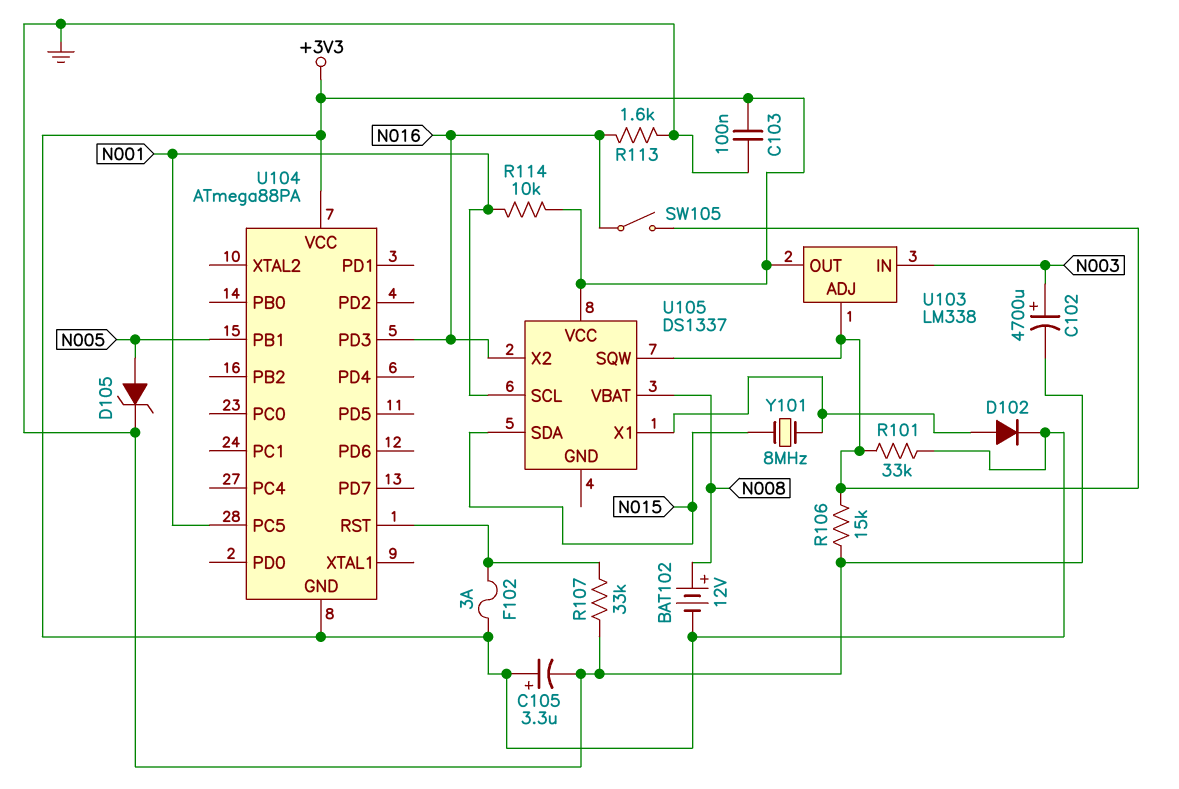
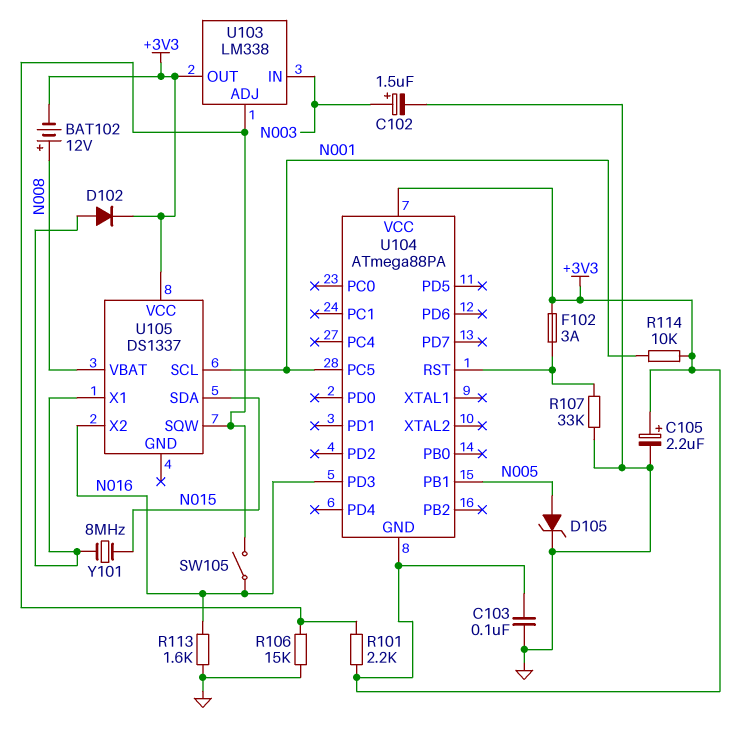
C102: 4700uF (plus N003, minus GND) -> 1.5uF (plus N003, minus GND)
C105: 3.3uF (plus +3V3, minus GND) -> 2.2uF (plus +3V3, minus GND)
R101: 33k (+3V3, U103/ADJ) -> 2.2k (+3V3, U103/ADJ)

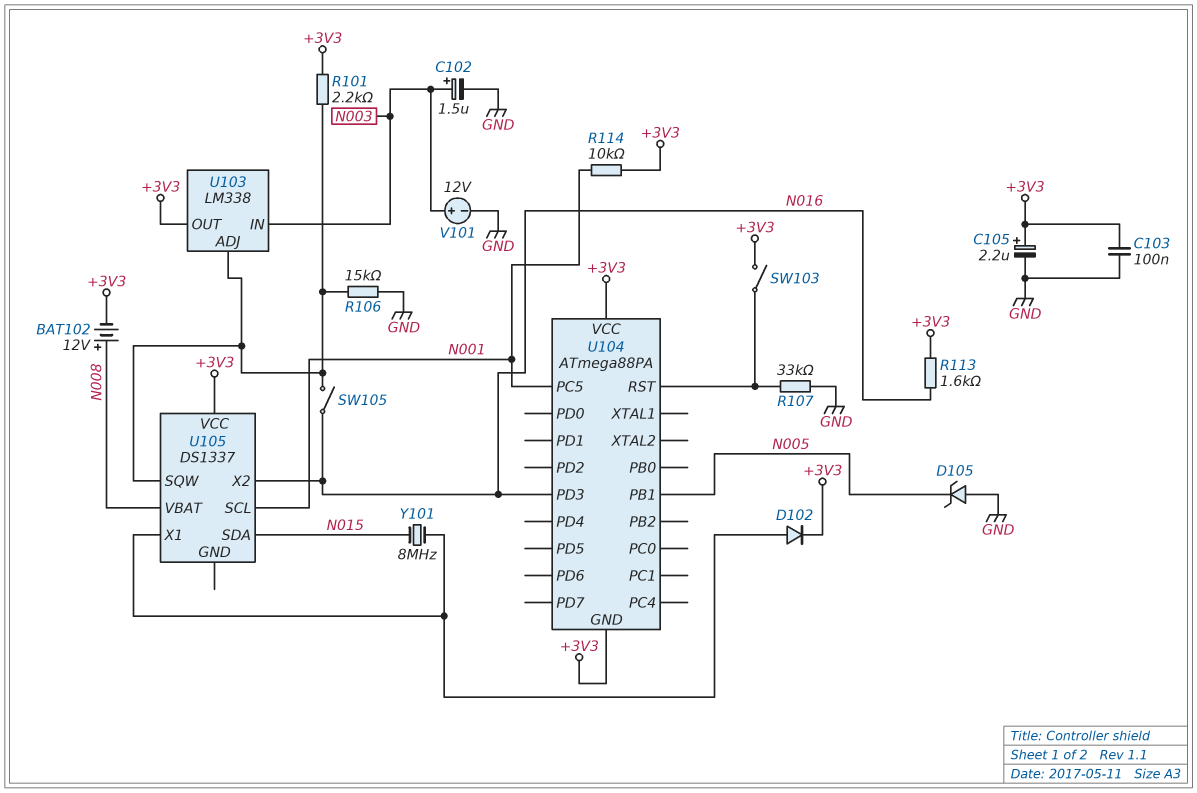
D105: zener (A N005, K GND) -> zener (A GND, K N005)
F102: 3A (+3V3, U104/RST) -> none
R113: 1.6k (GND, N016) -> 1.6k (+3V3, N016)
SW103: none -> switch (+3V3, U104/RST)
V101: none -> 12V (plus N003, minus GND)

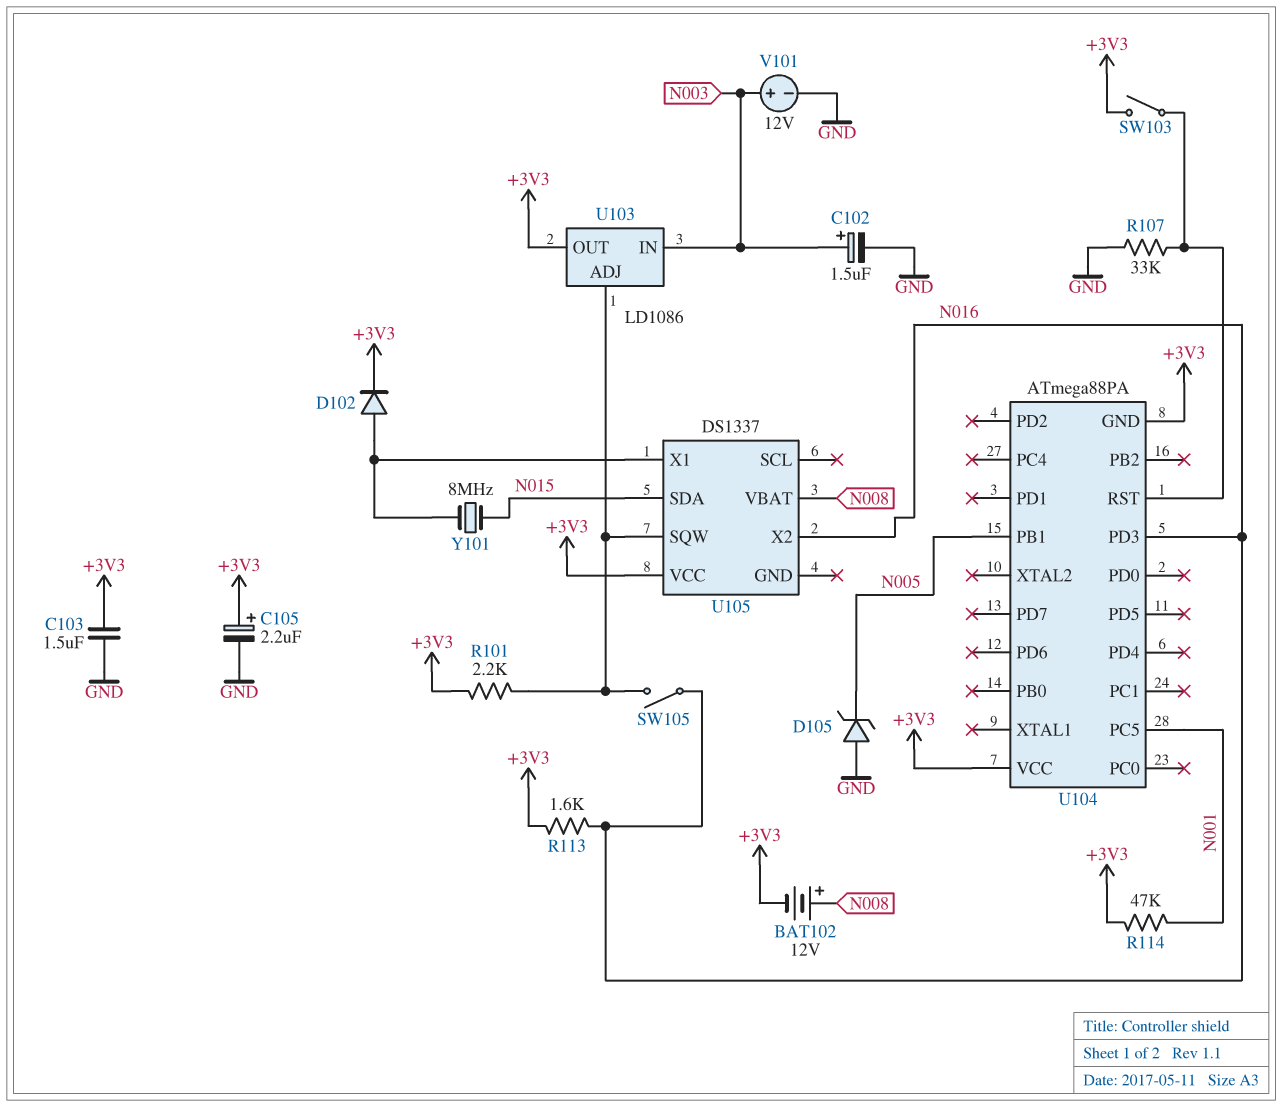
C103: 100nF (+3V3, GND) -> 1.5uF (+3V3, GND)
R106: 15k (GND, U103/ADJ) -> none
R114: 10k (+3V3, N001) -> 47k (+3V3, N001)
U103: LM338 -> LD1086
U105 pin SCL: N001 -> none

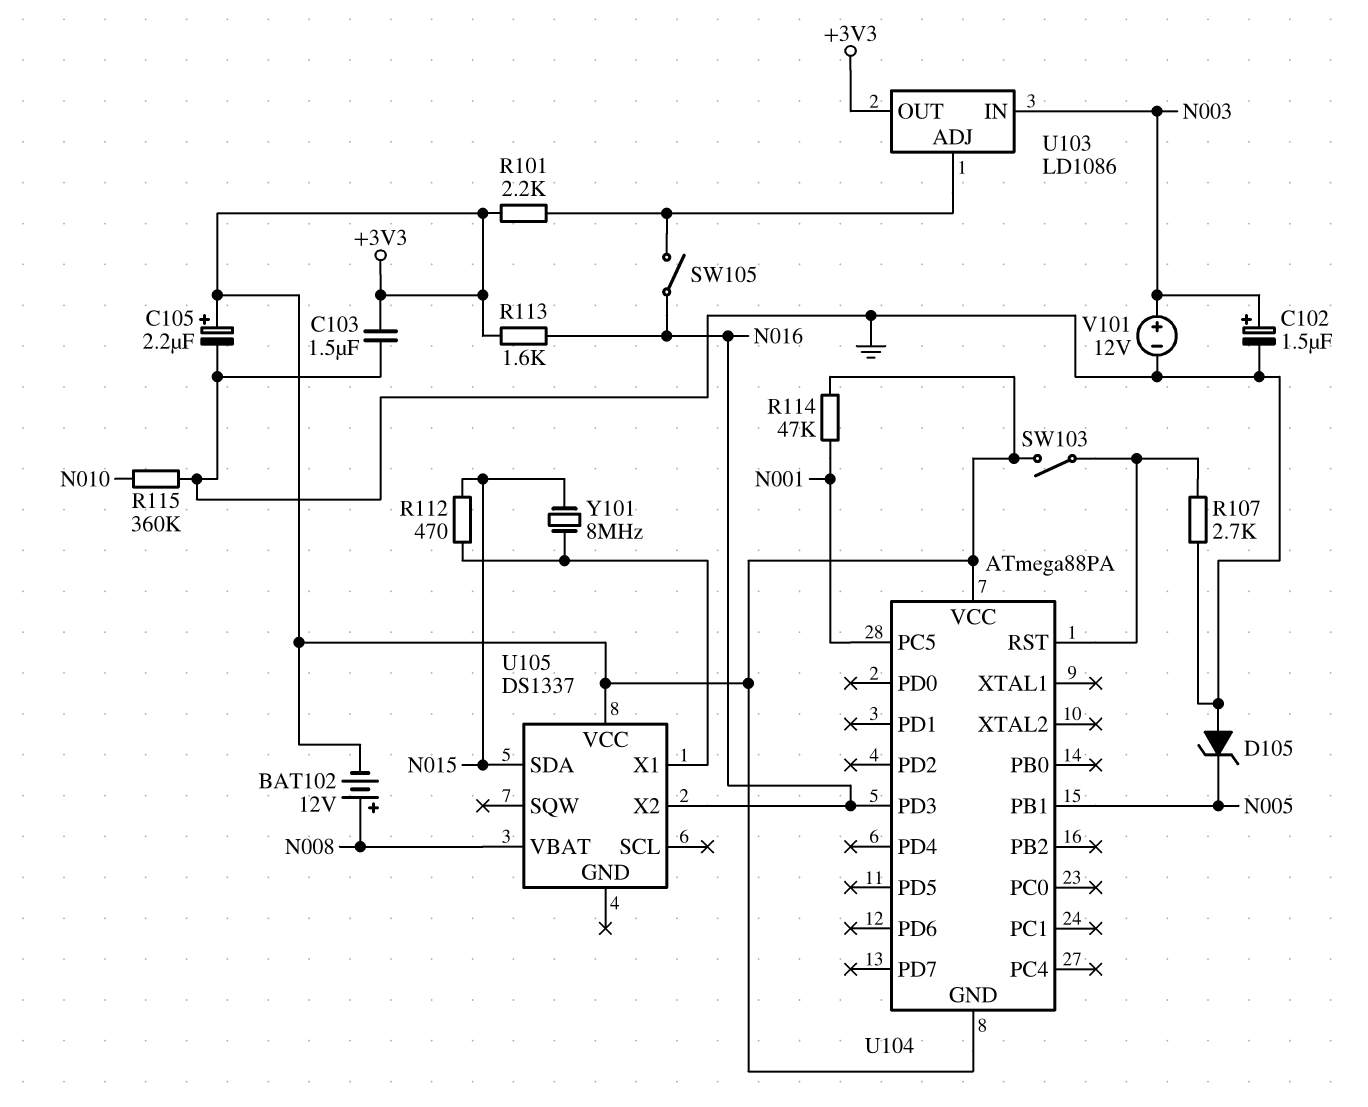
D102: diode (A U105/X1, K +3V3) -> none
R107: 33k (GND, U104/RST) -> 2.7k (GND, U104/RST)
R112: none -> 470 (N015, U105/X1)
R115: none -> 360k (GND, N010)
U105 pin SQW: U103/ADJ -> none

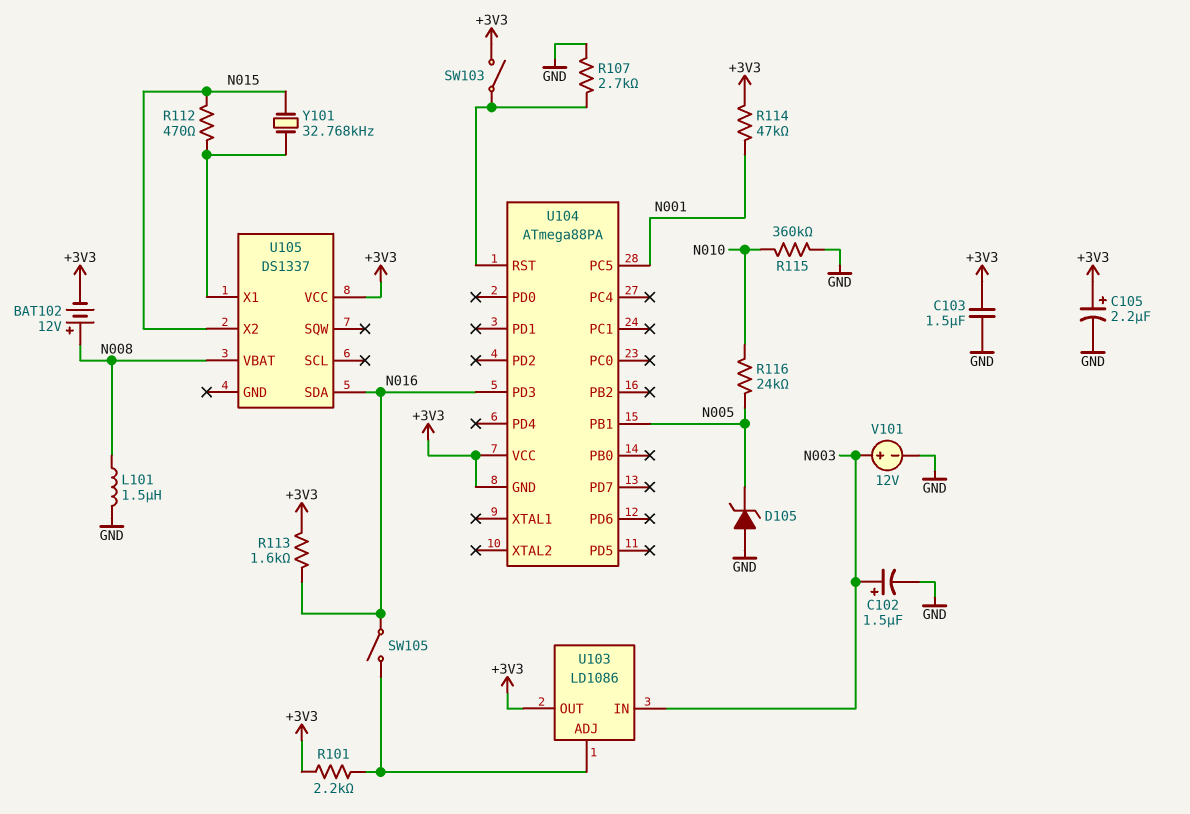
L101: none -> 1.5uH (GND, N008)
R116: none -> 24k (N005, N010)
U105 pin SDA: N015 -> N016
U105 pin X2: N016 -> N015
Y101: 8MHz (N015, U105/X1) -> 32.768kHz (N015, U105/X1)

